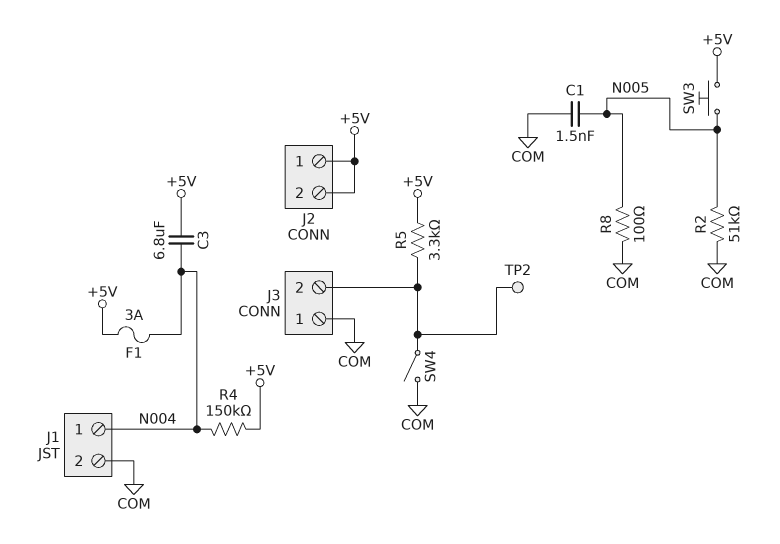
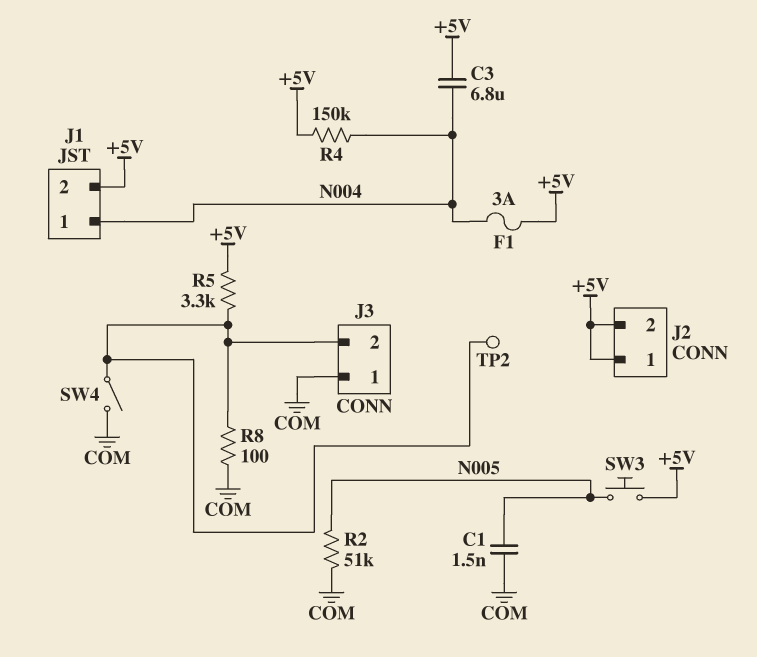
J1 pin 2: COM -> +5V
R8: 100 (COM, N005) -> 100 (COM, J3/2)

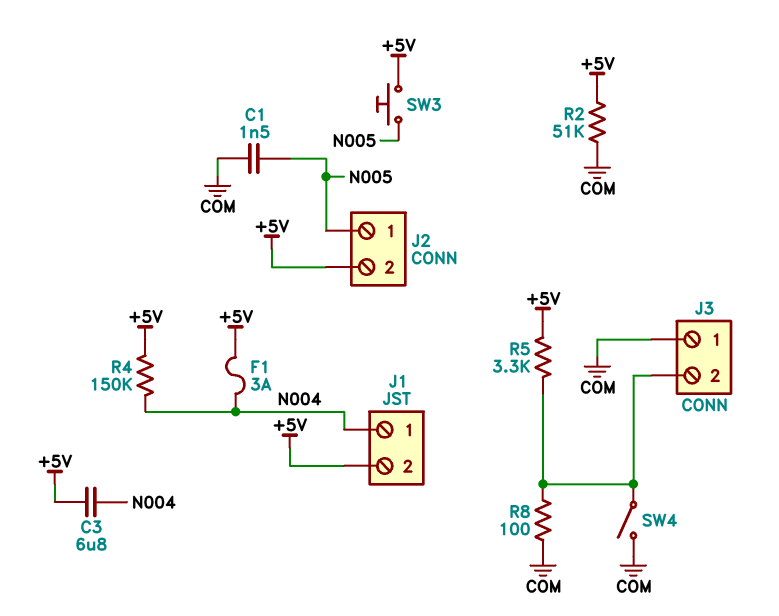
J2 pin 1: +5V -> N005
R2: 51k (COM, N005) -> 51k (+5V, COM)
TP2: test point (J3/2) -> none

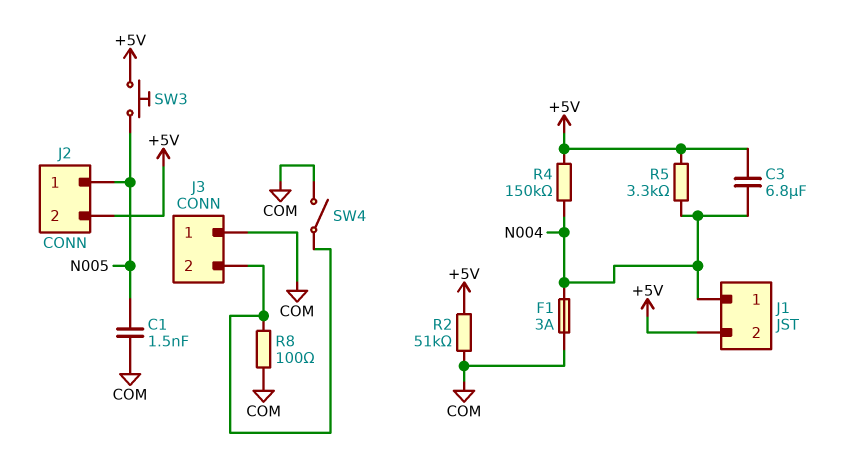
F1: 3A (+5V, N004) -> 3A (COM, N004)
R5: 3.3k (+5V, J3/2) -> 3.3k (+5V, N004)

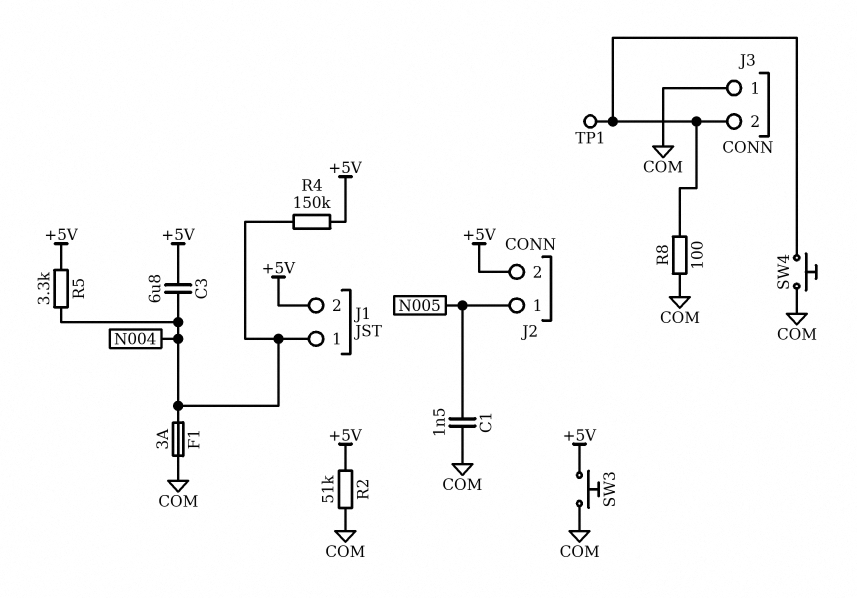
SW3: button (+5V, N005) -> button (+5V, COM)
SW4: switch (COM, J3/2) -> button (COM, J3/2)
TP1: none -> test point (J3/2)

